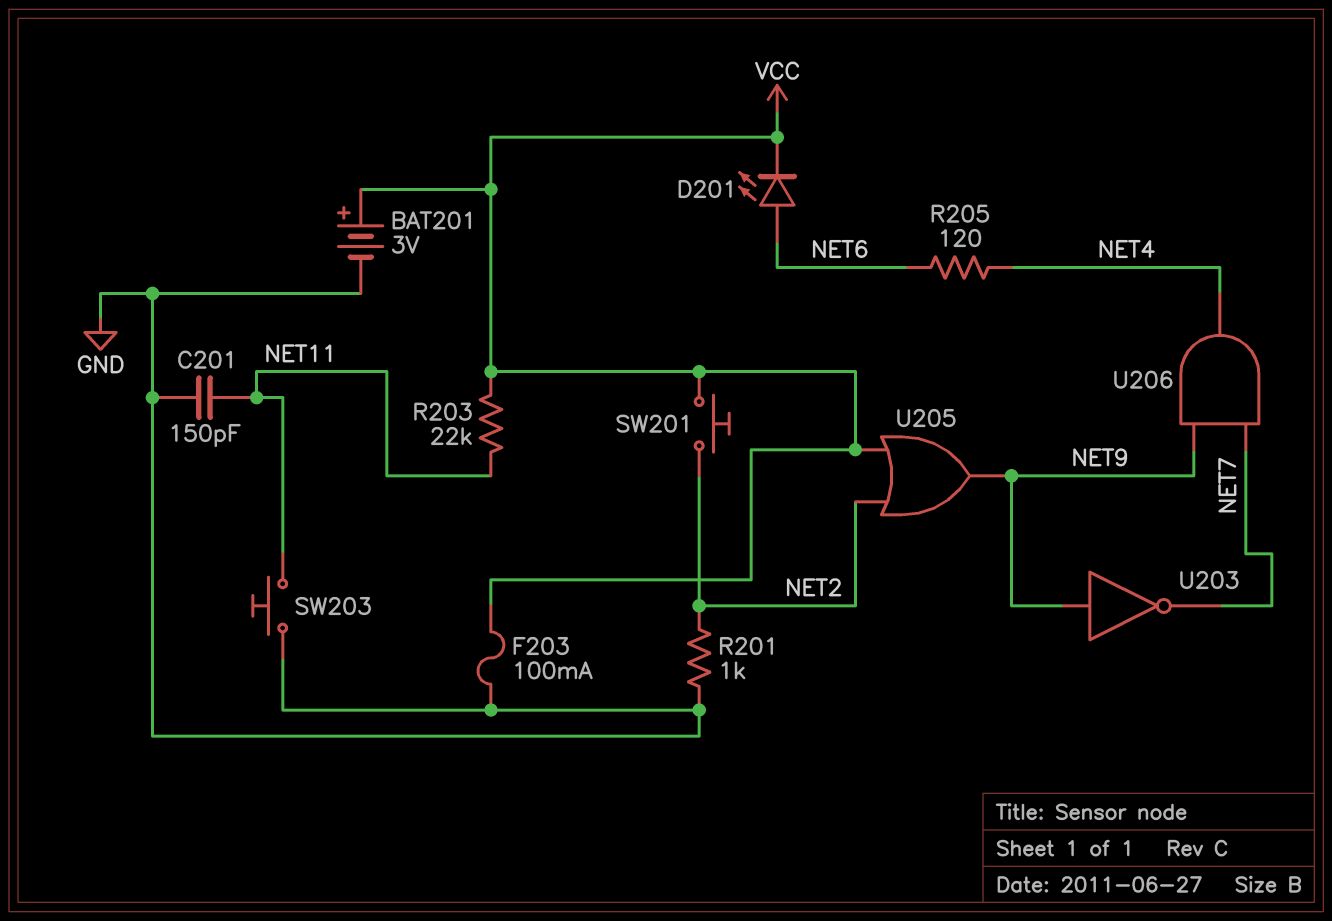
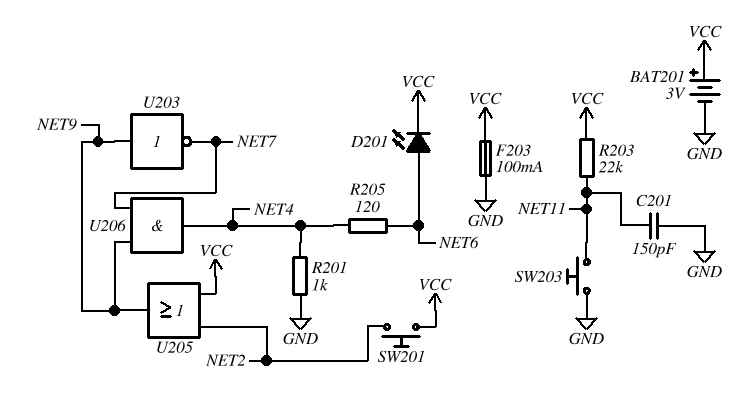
R201: 1k (GND, NET2) -> 1k (GND, NET4)

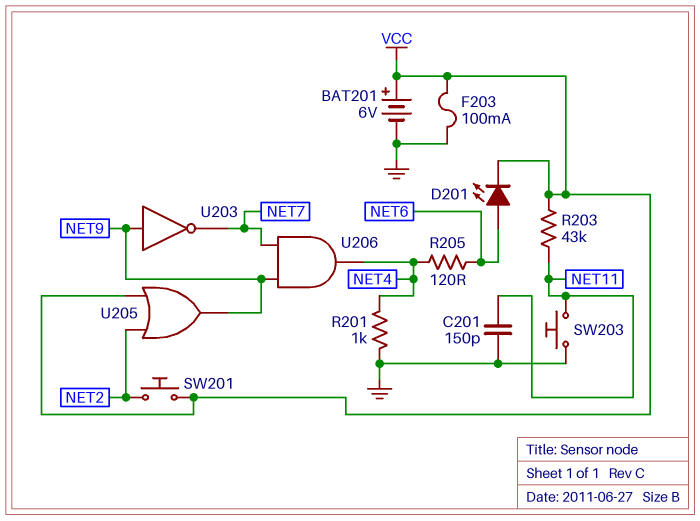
BAT201: 3V (plus VCC, minus GND) -> 6V (plus VCC, minus GND)
R203: 22k (NET11, VCC) -> 43k (NET11, VCC)

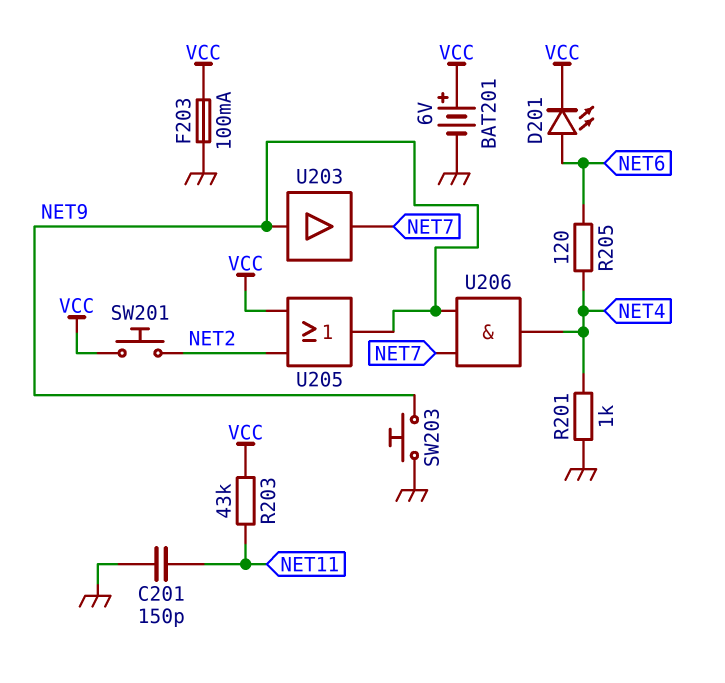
SW203: button (GND, NET11) -> button (GND, NET9)
U203: NOT (in NET9, out NET7) -> buffer (in NET9, out NET7)

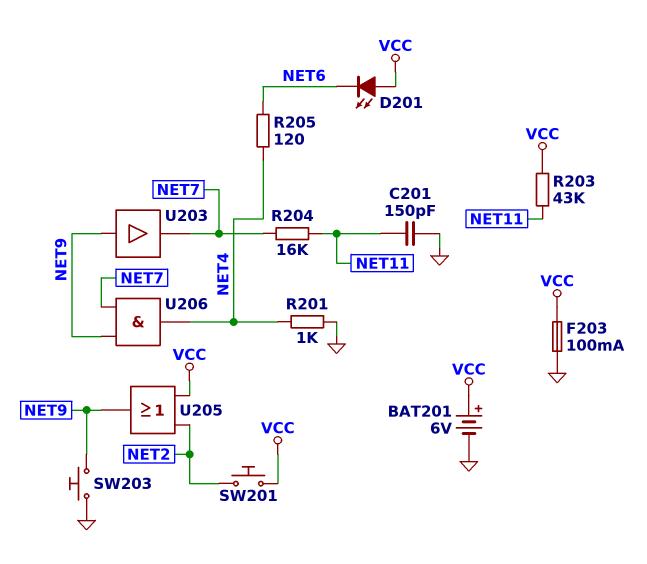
D201: LED (A NET6, K VCC) -> LED (A VCC, K NET6)
R204: none -> 16k (NET7, NET11)

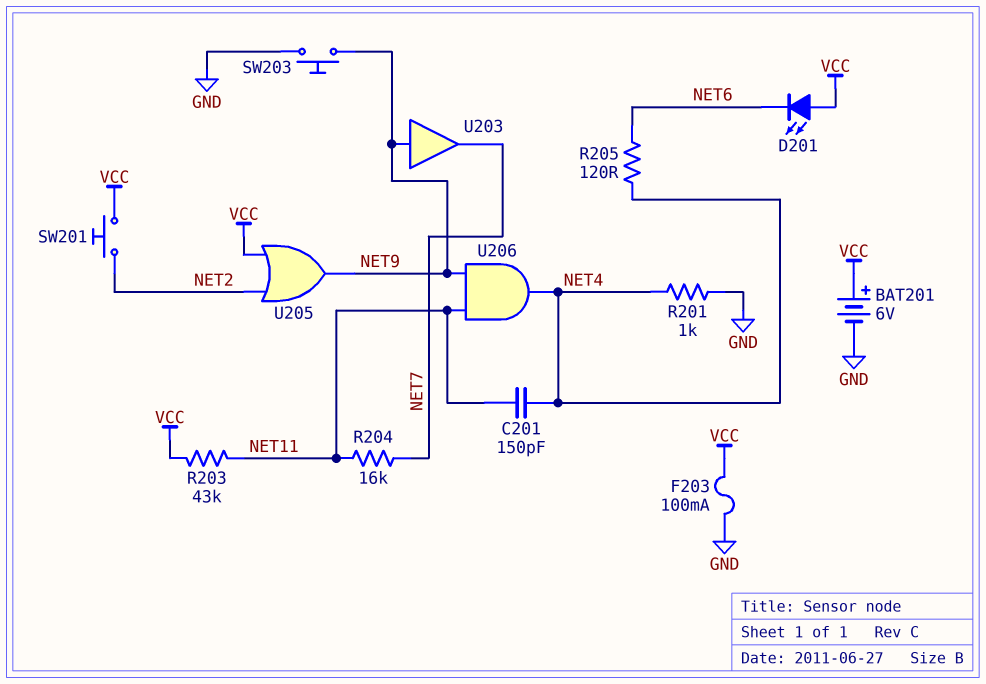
C201: 150pF (GND, NET11) -> 150pF (NET4, NET11)
U206: AND (in NET7, in NET9, out NET4) -> AND (in NET9, in NET11, out NET4)

